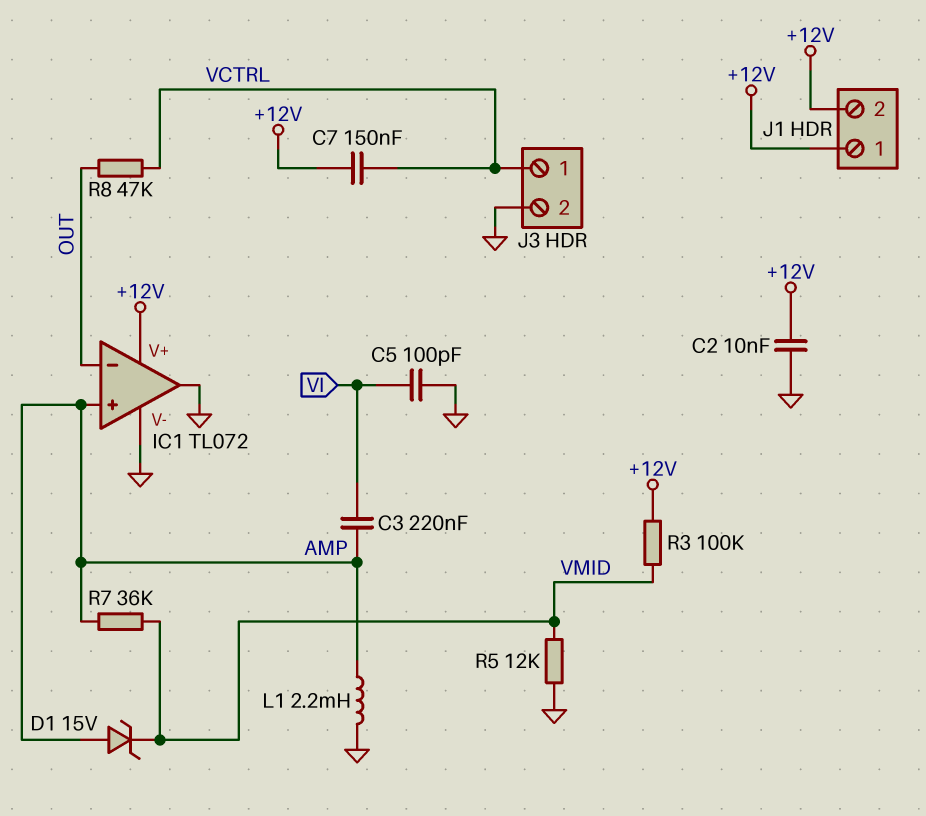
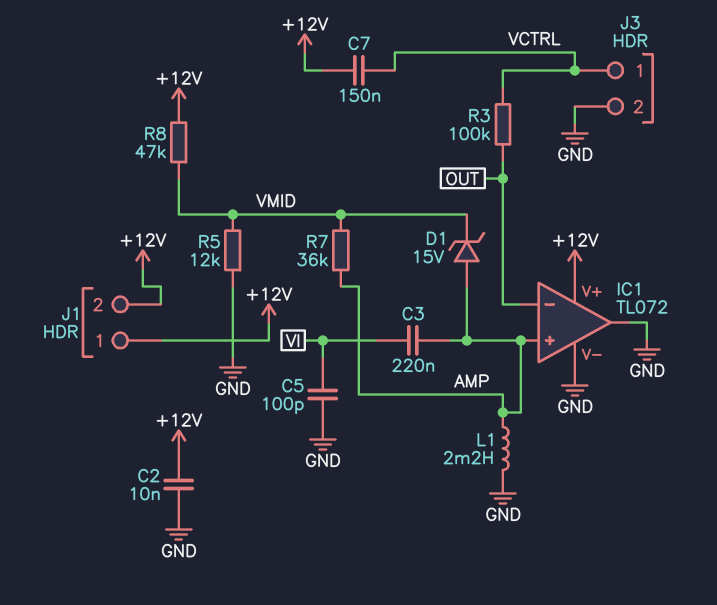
R3: 100k (+12V, VMID) -> 100k (OUT, VCTRL)
R8: 47k (OUT, VCTRL) -> 47k (+12V, VMID)

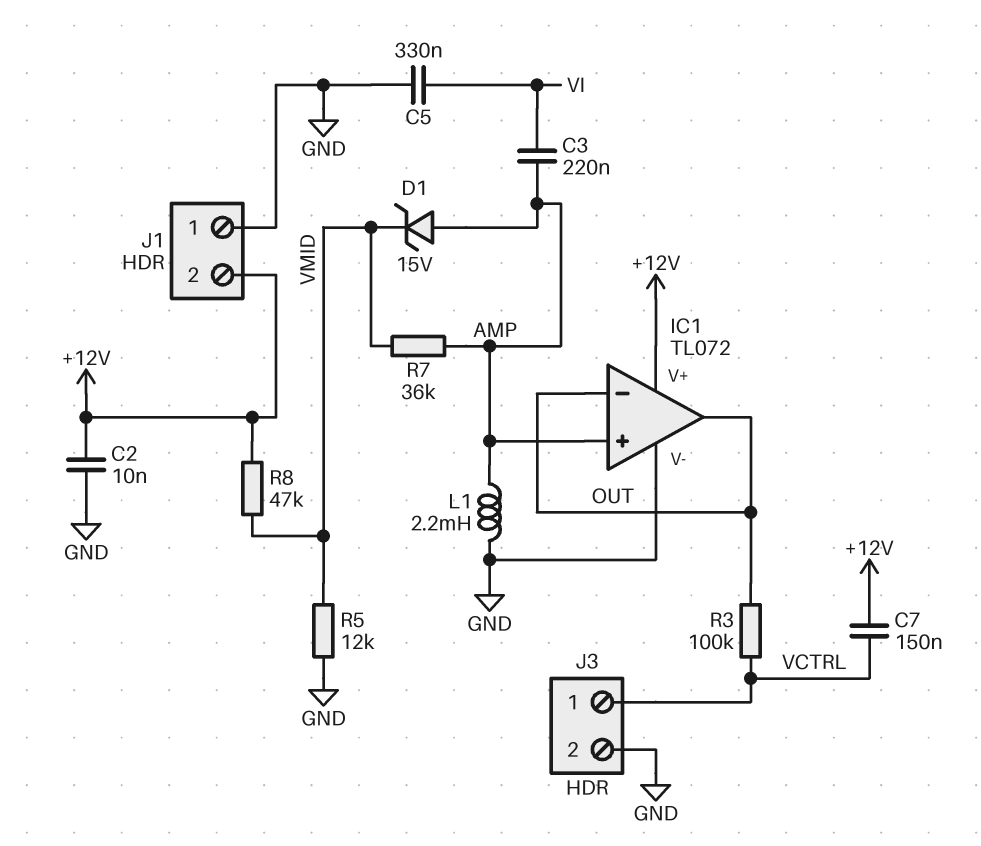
C5: 100pF (GND, VI) -> 330nF (GND, VI)
IC1 pin out: GND -> OUT
J1 pin 1: +12V -> GND

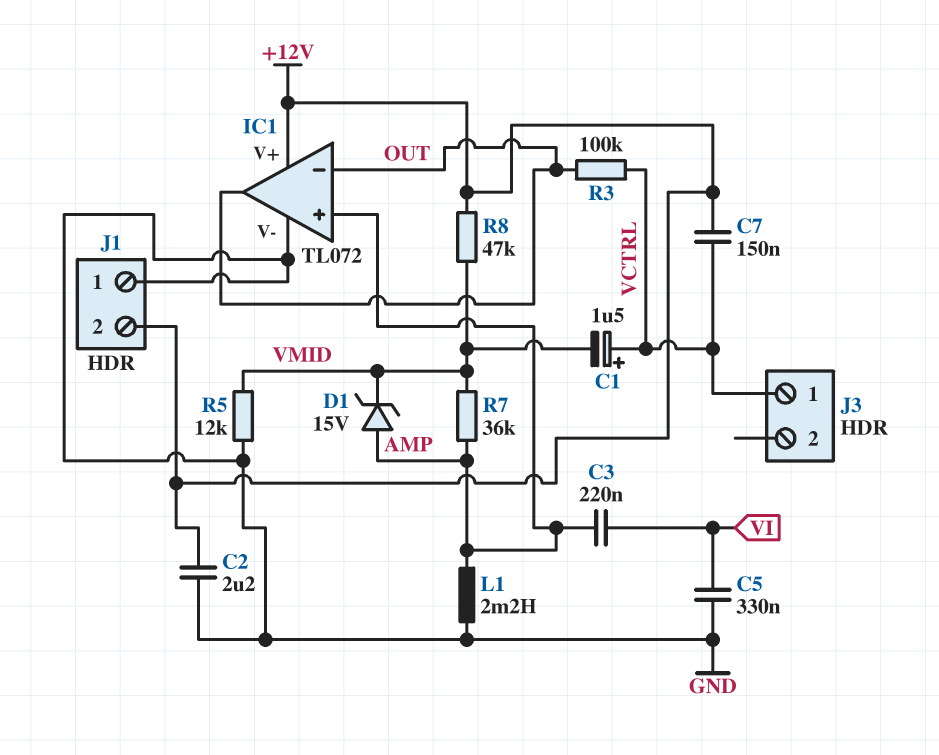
C1: none -> 1.5uF (plus VCTRL, minus VMID)
C2: 10nF (+12V, GND) -> 2.2uF (+12V, GND)
J3 pin 2: GND -> none

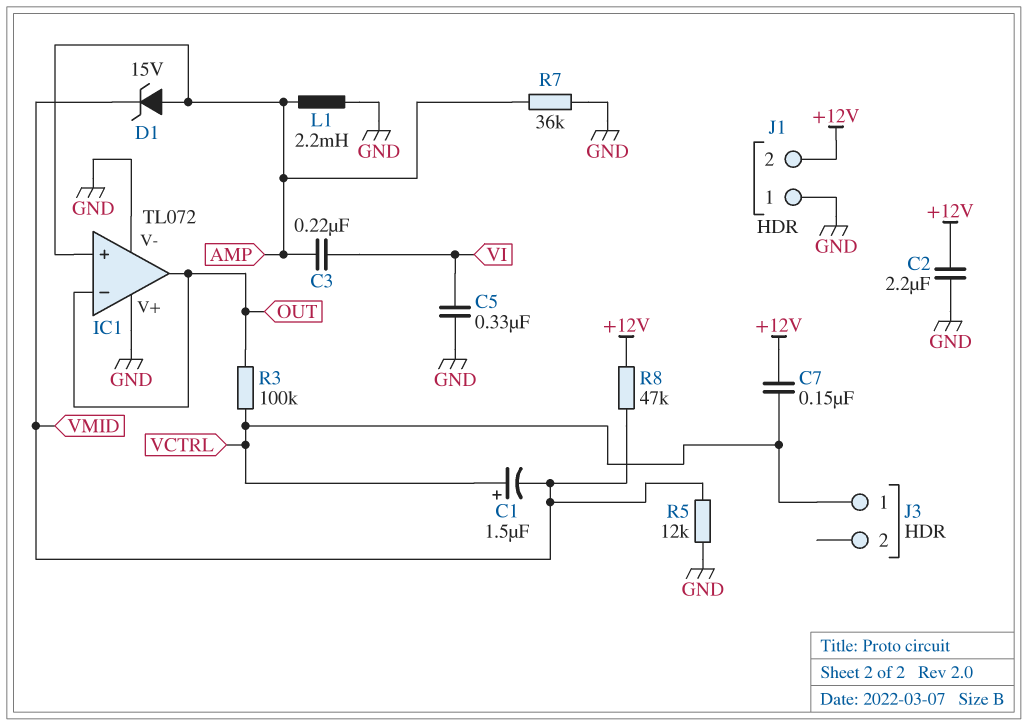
IC1 pin V+: +12V -> GND
R7: 36k (AMP, VMID) -> 36k (AMP, GND)

